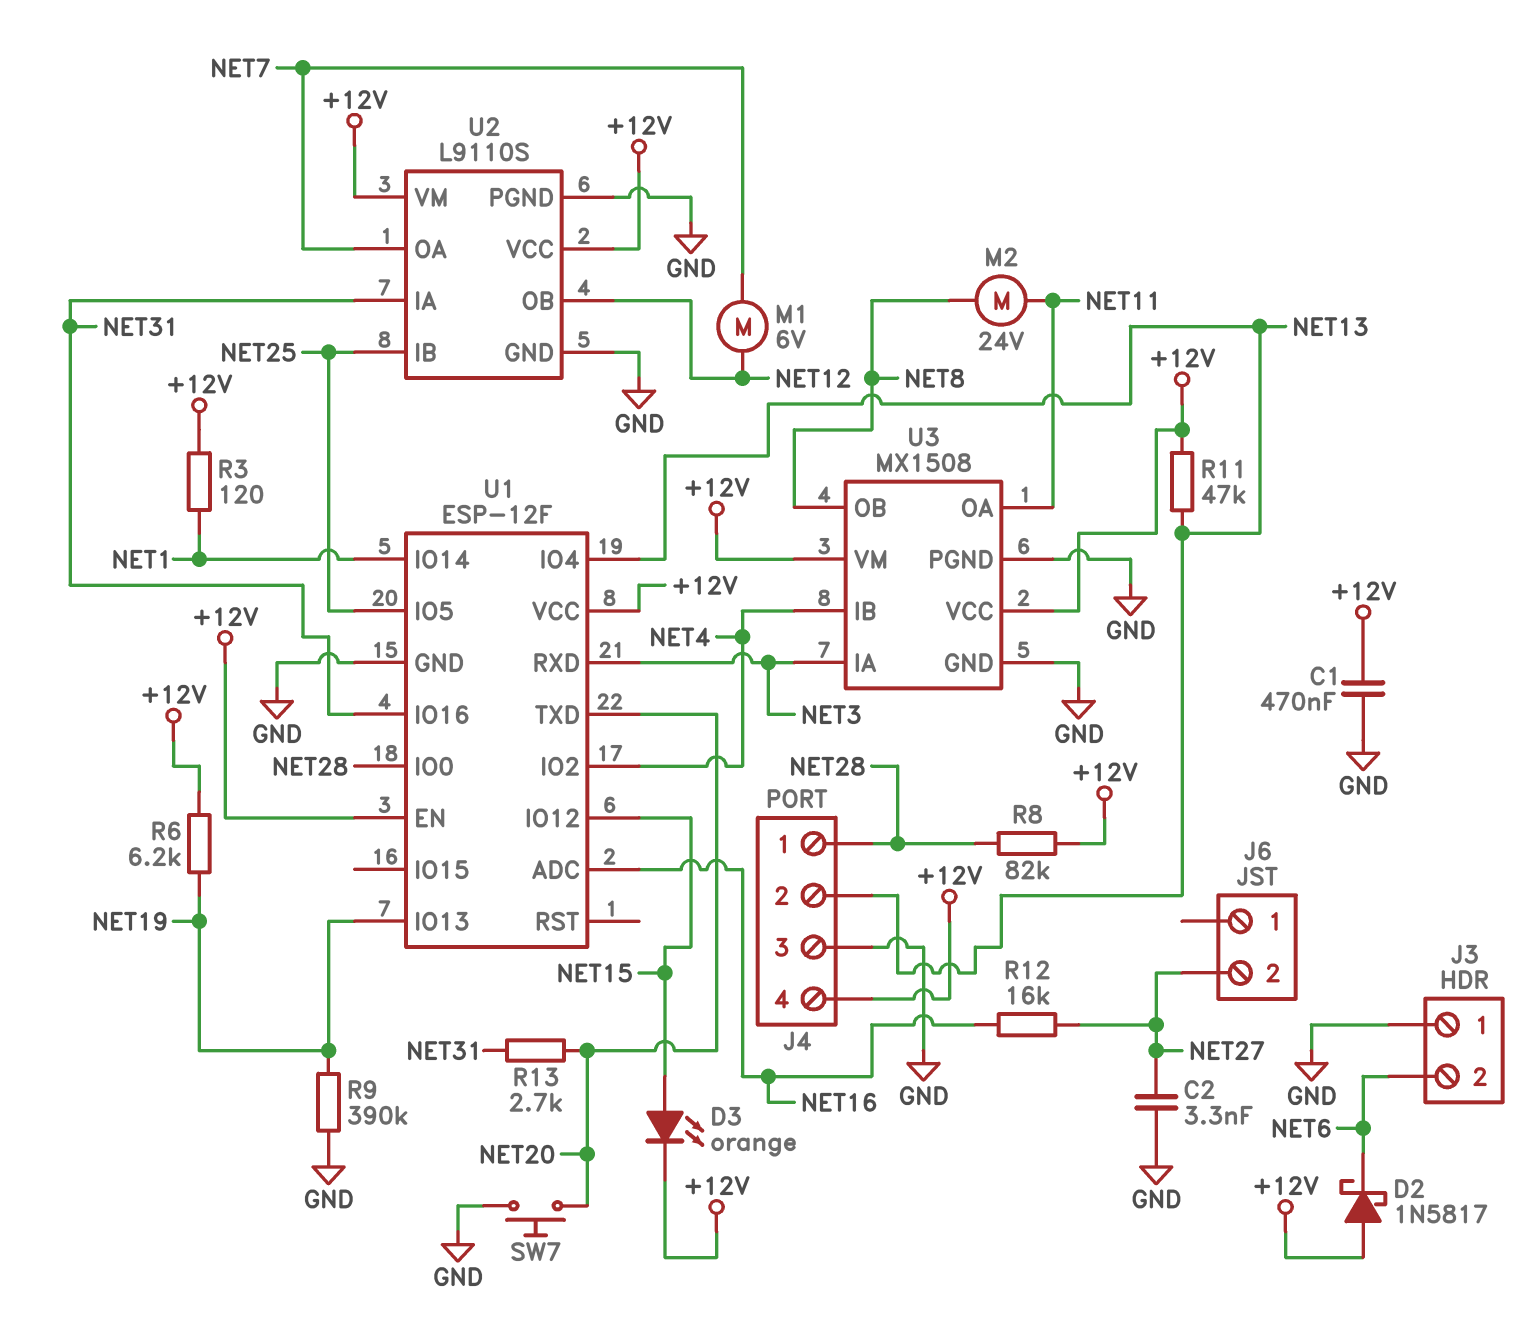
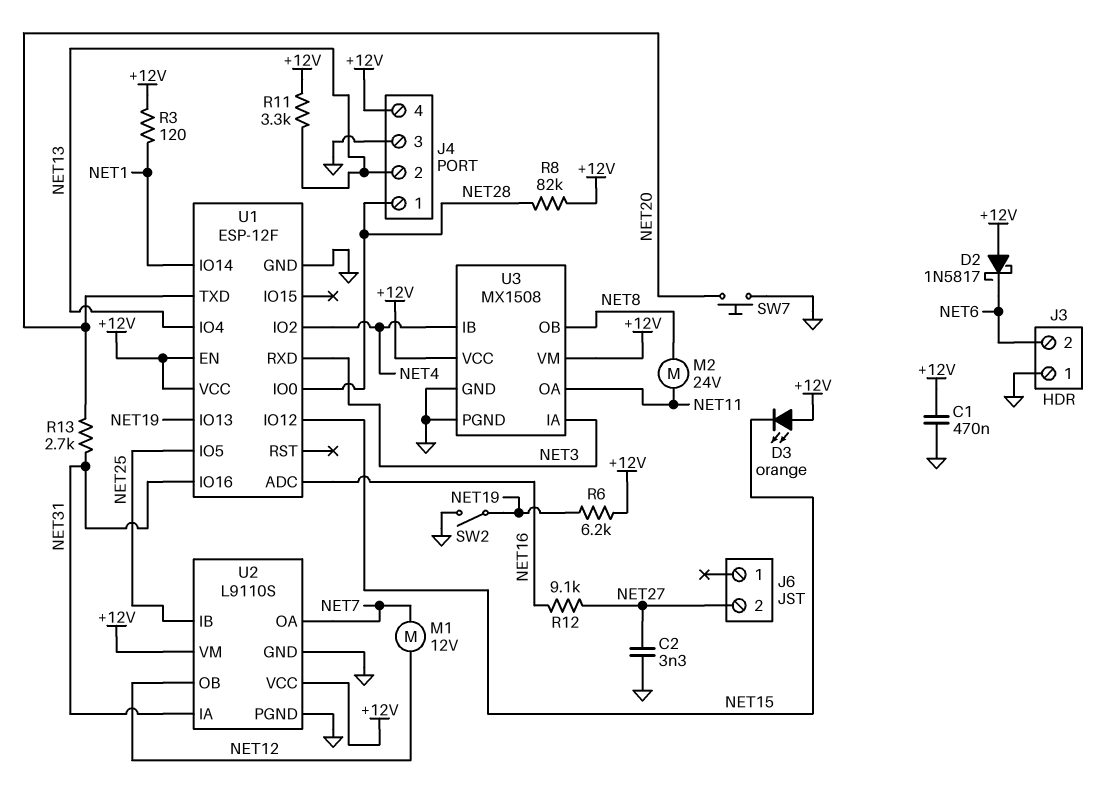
D3: LED orange (A NET15, K +12V) -> LED orange (A +12V, K NET15)
M1: motor 6V (NET7, NET12) -> motor 12V (NET7, NET12)
R9: 390k (GND, NET19) -> none
R11: 47k (+12V, NET13) -> 3.3k (+12V, NET13)
R12: 16k (NET16, NET27) -> 9.1k (NET16, NET27)
SW2: none -> switch (GND, NET19)

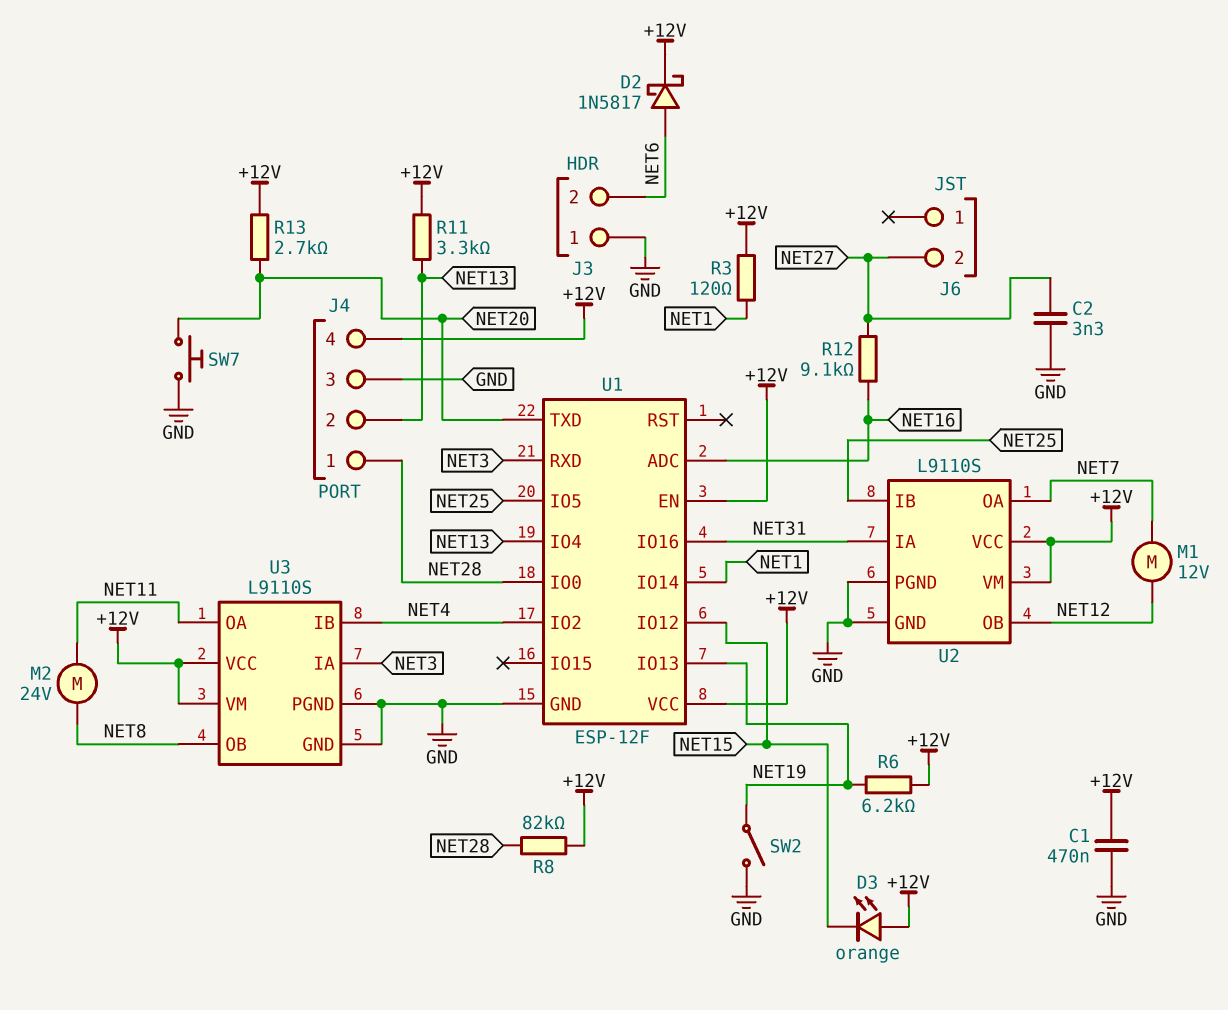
D2: schottky 1N5817 (A +12V, K NET6) -> schottky 1N5817 (A NET6, K +12V)
R13: 2.7k (NET20, NET31) -> 2.7k (+12V, NET20)
U3: MX1508 -> L9110S

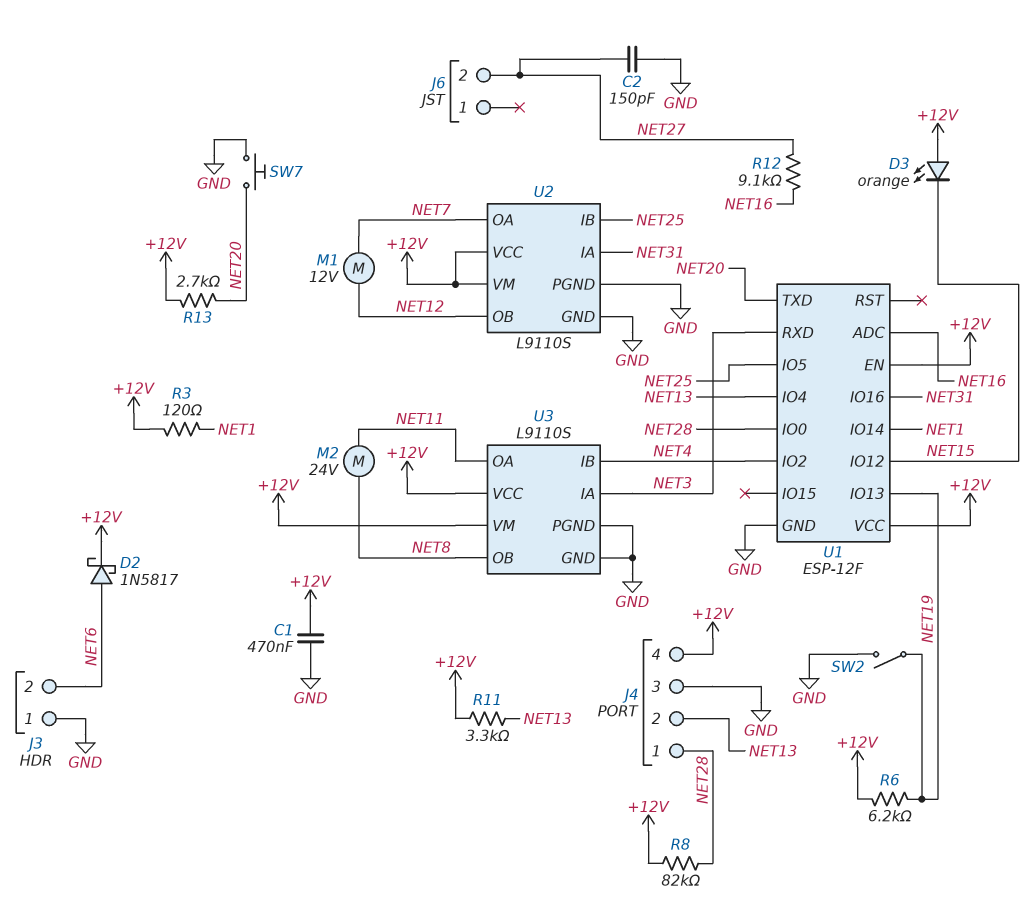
C2: 3.3nF (GND, NET27) -> 150pF (GND, NET27)

